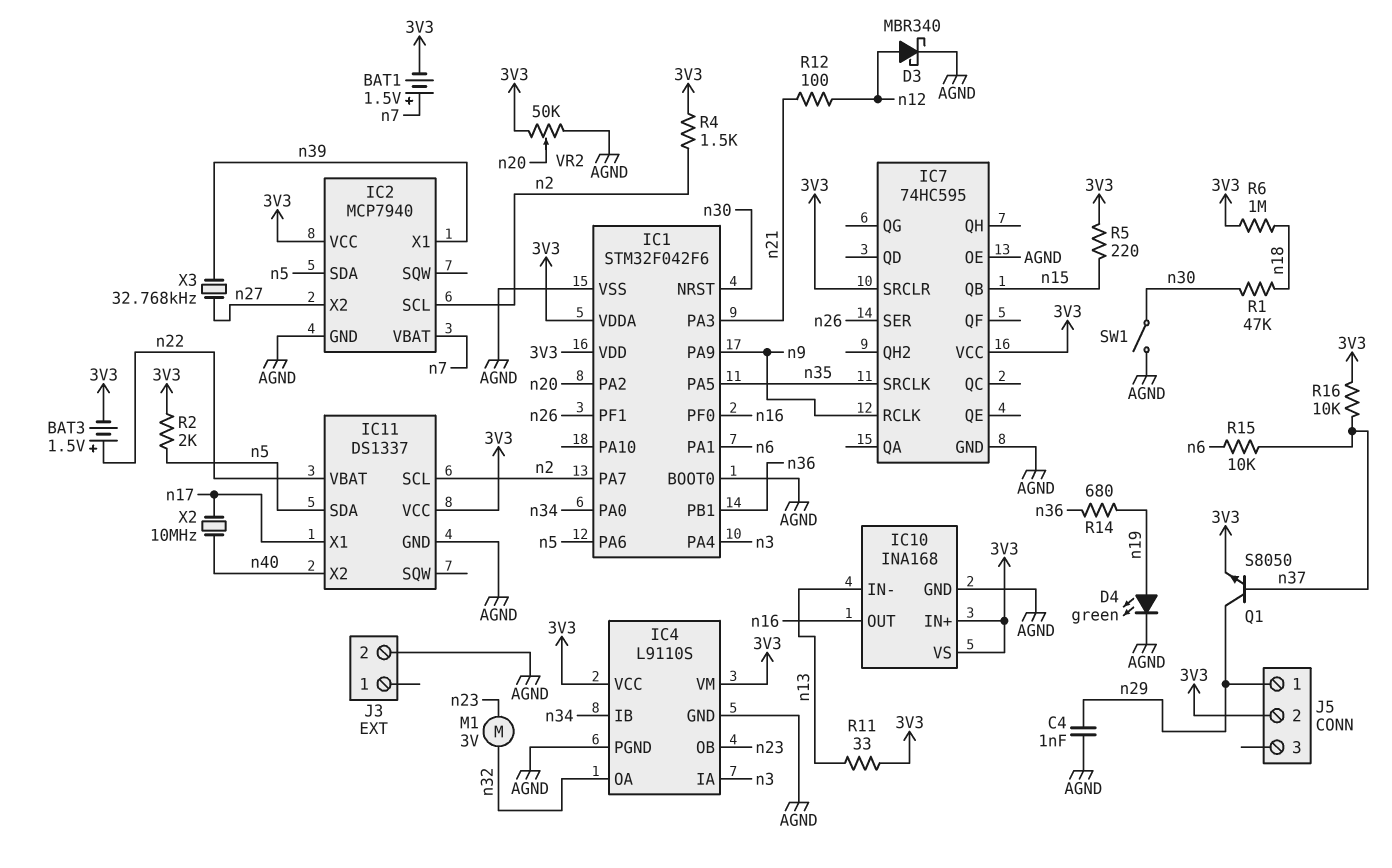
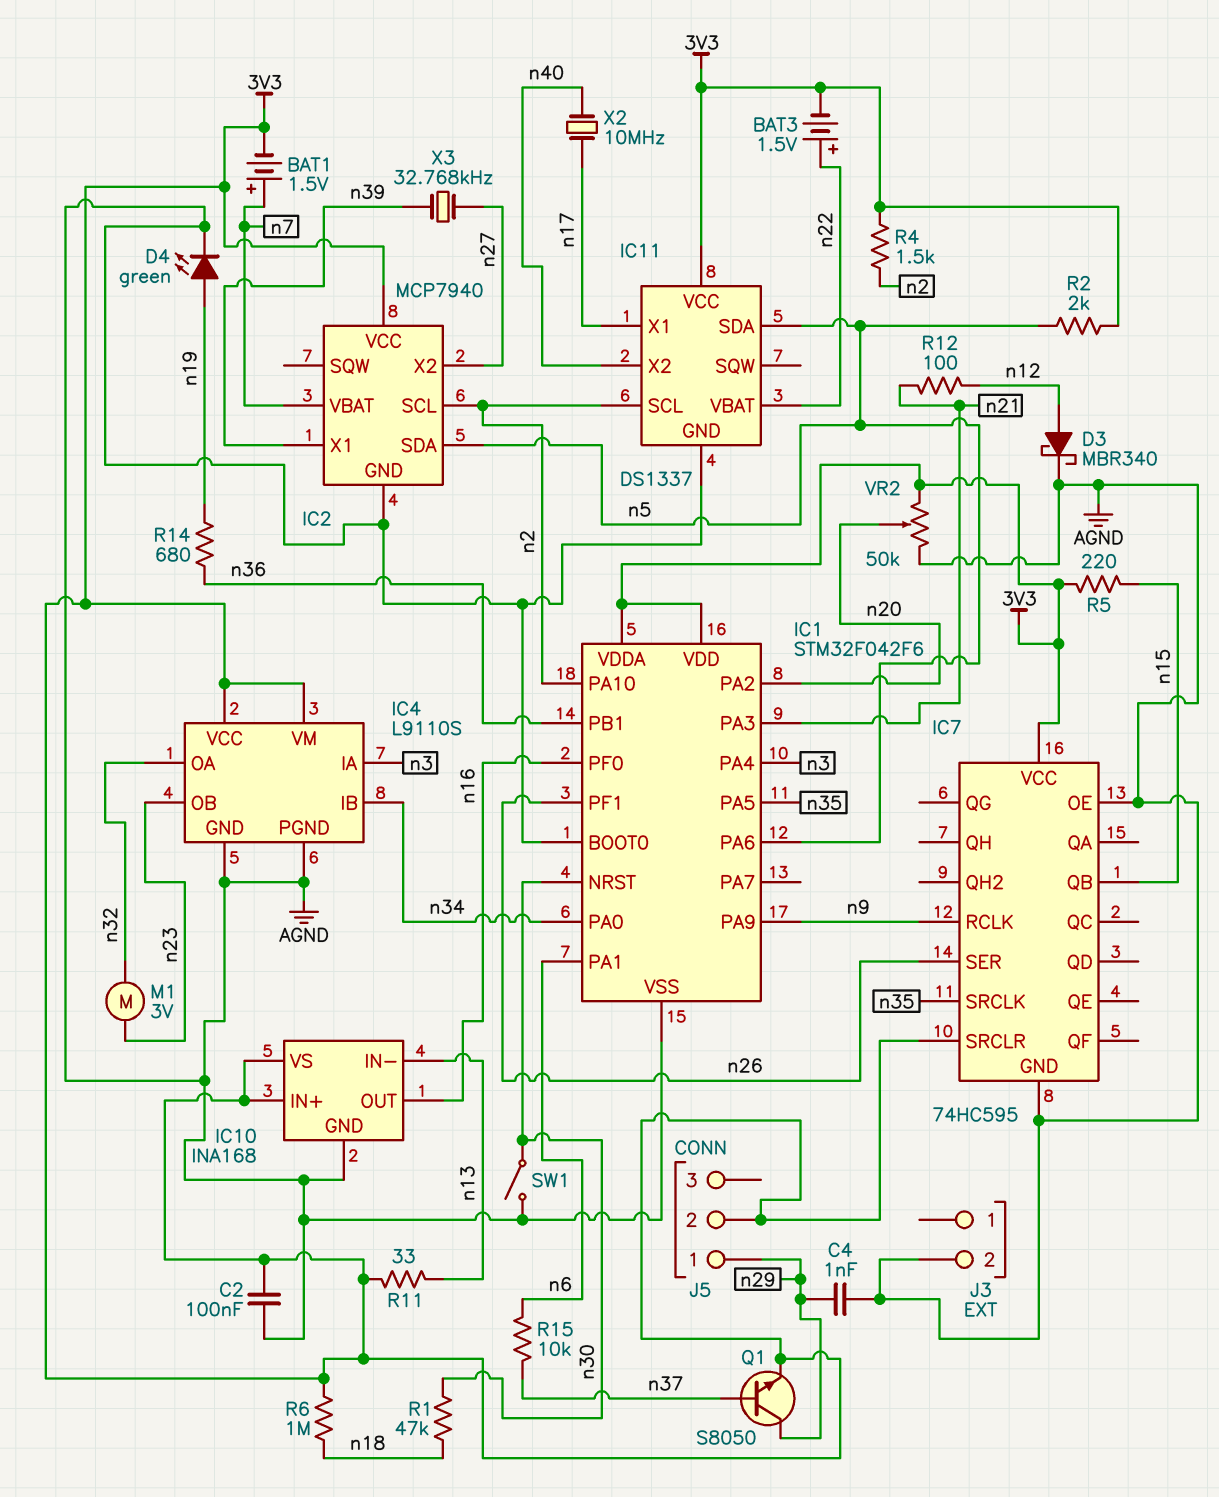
C2: none -> 100nF (3V3, AGND)
IC1 pin PA7: n2 -> none
IC1 pin PA10: none -> n2
R16: 10k (3V3, n37) -> none

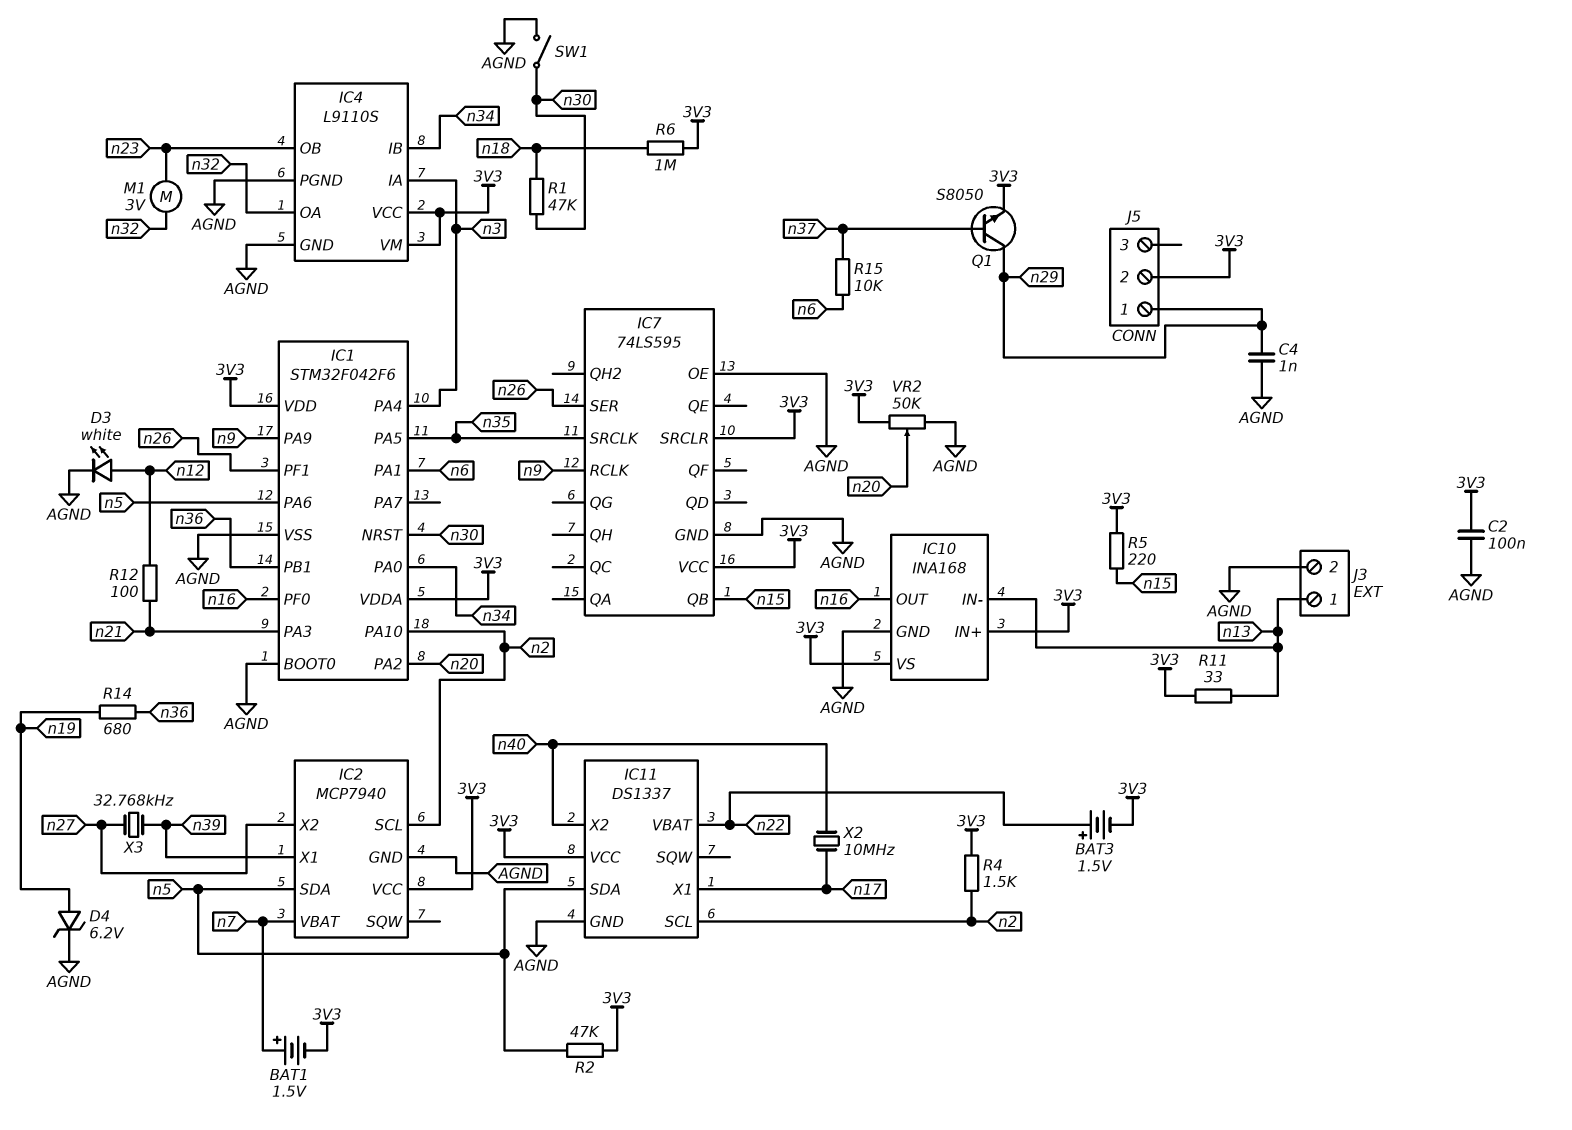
D3: schottky MBR340 (A n12, K AGND) -> LED white (A n12, K AGND)
D4: LED green (A n19, K AGND) -> zener 6.2V (A n19, K AGND)
IC7: 74HC595 -> 74LS595
J3 pin 1: none -> n13
R2: 2k (3V3, n5) -> 47k (3V3, n5)

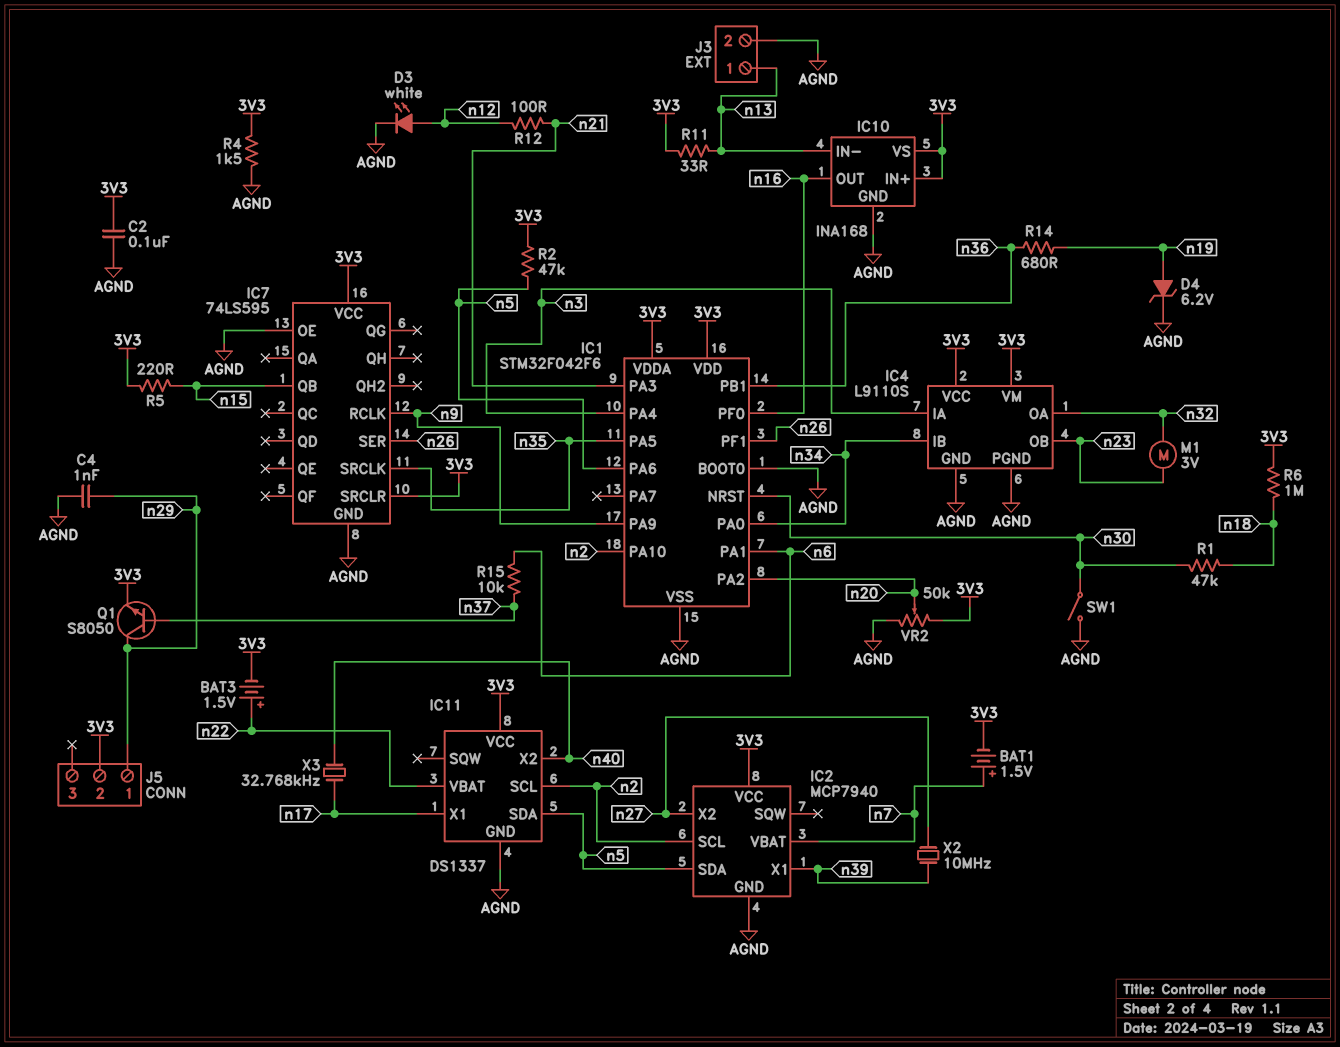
R4: 1.5k (3V3, n2) -> 1.5k (3V3, AGND)
X2: 10MHz (n17, n40) -> 10MHz (n27, n39)
X3: 32.768kHz (n27, n39) -> 32.768kHz (n17, n40)

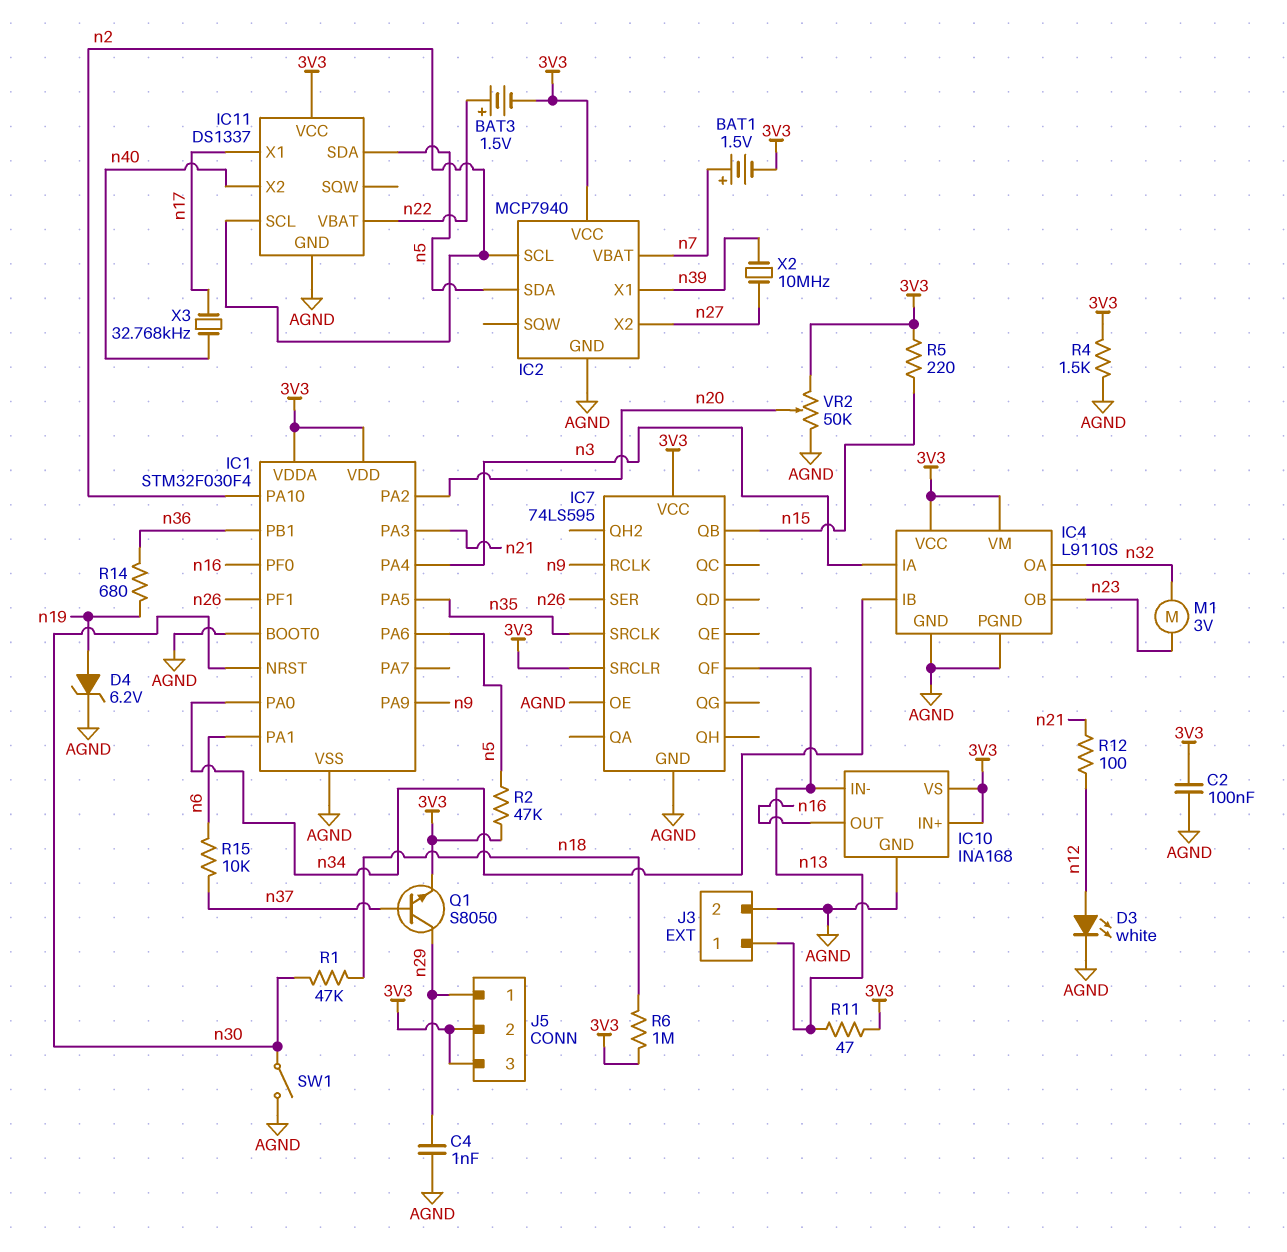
IC1: STM32F042F6 -> STM32F030F4
IC7 pin QF: none -> n13
J5 pin 3: none -> 3V3
R11: 33 (3V3, n13) -> 47 (3V3, n13)

